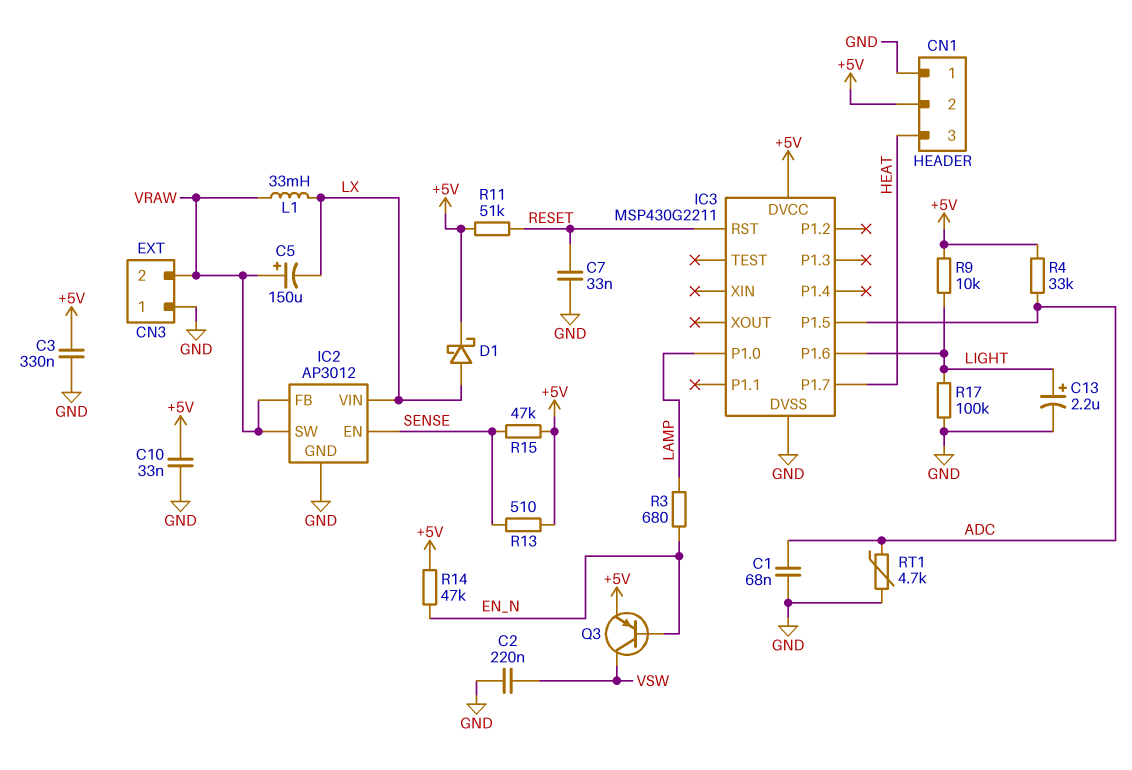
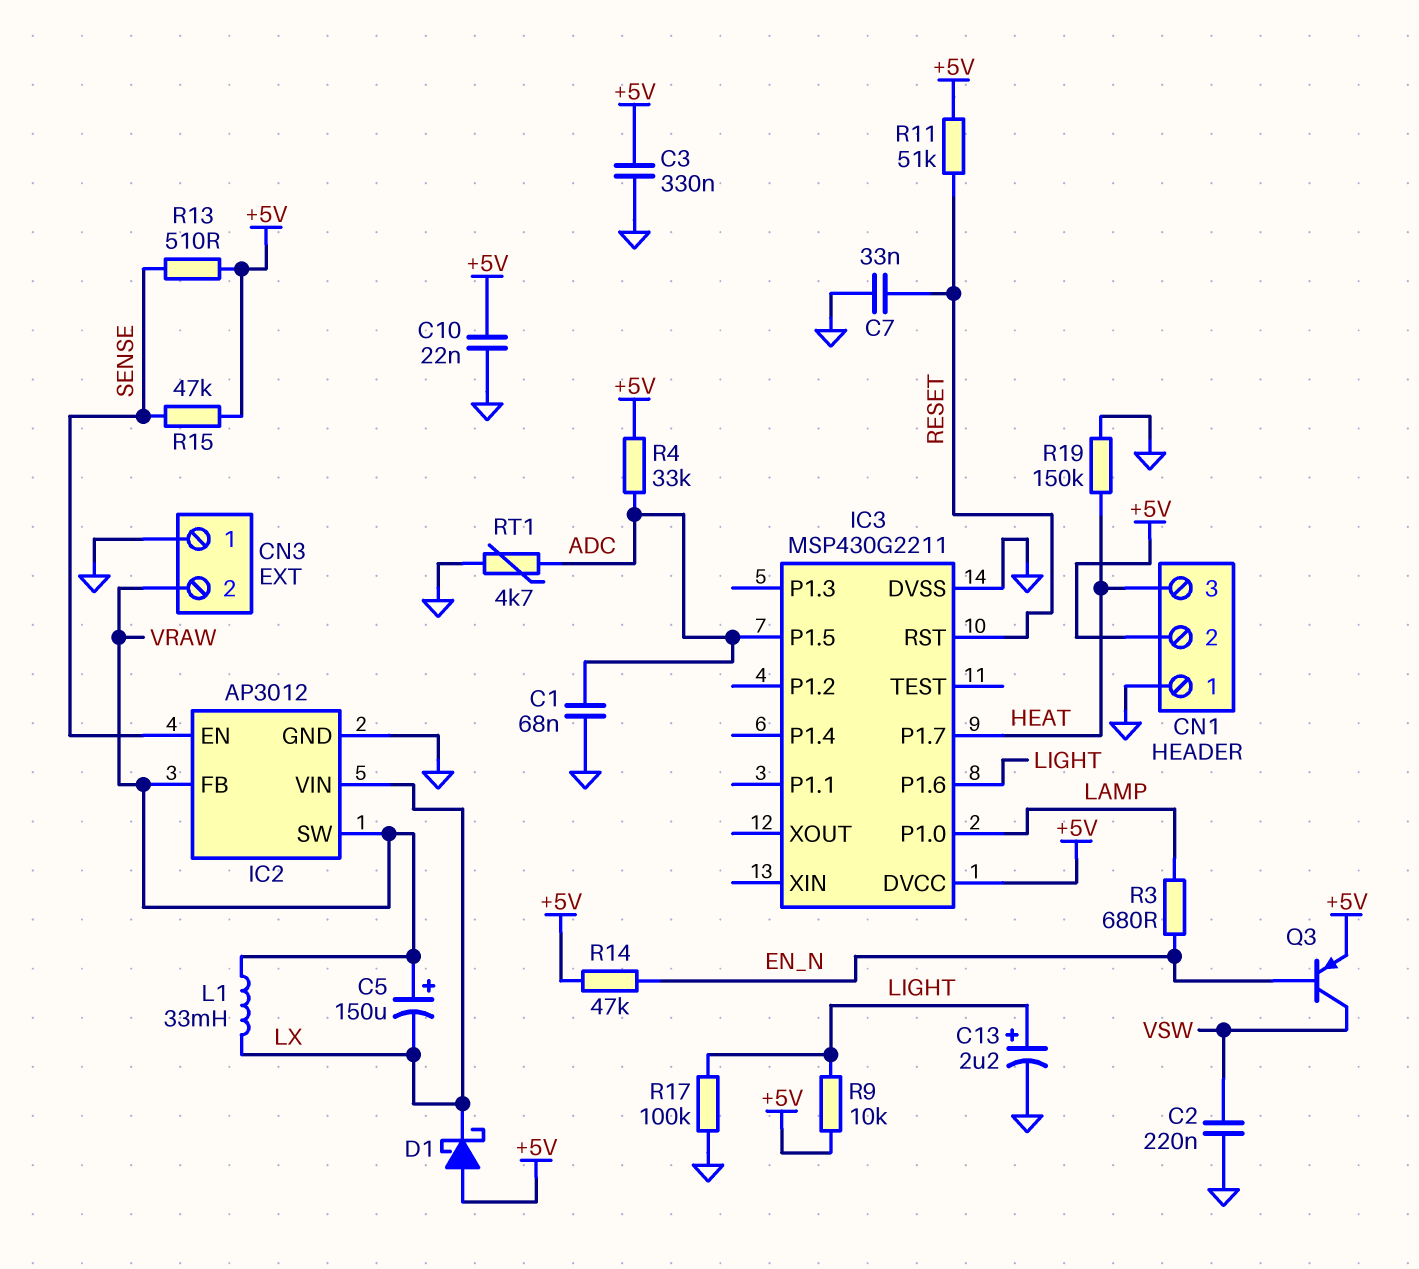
C10: 33nF (+5V, GND) -> 22nF (+5V, GND)
D1: schottky (A LX, K +5V) -> schottky (A +5V, K LX)
R19: none -> 150k (GND, HEAT)

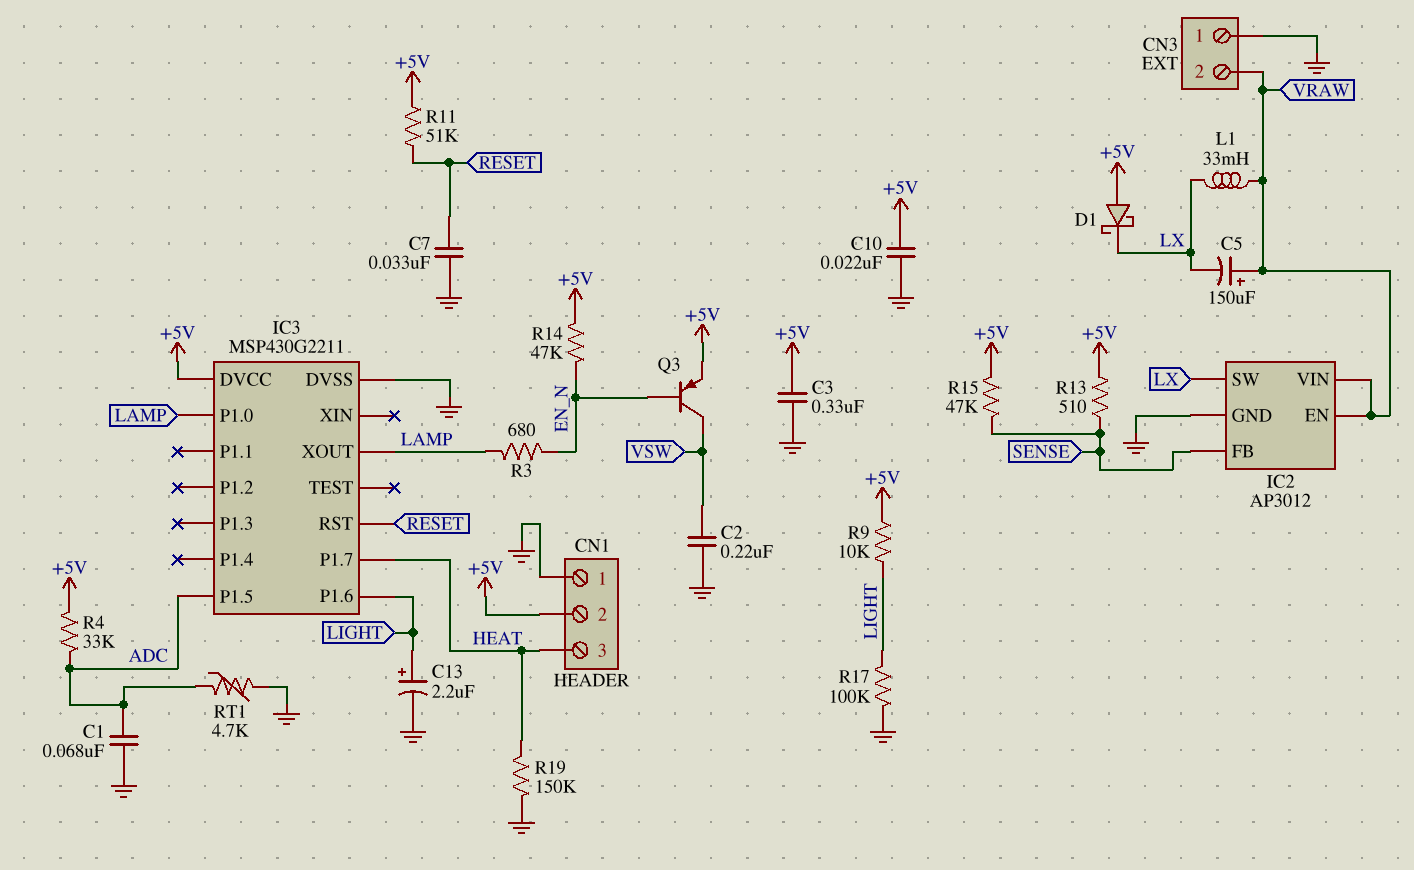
IC2 pin EN: SENSE -> VRAW
IC2 pin FB: VRAW -> SENSE
IC2 pin SW: VRAW -> LX
IC2 pin VIN: LX -> VRAW
IC3 pin XOUT: none -> LAMP

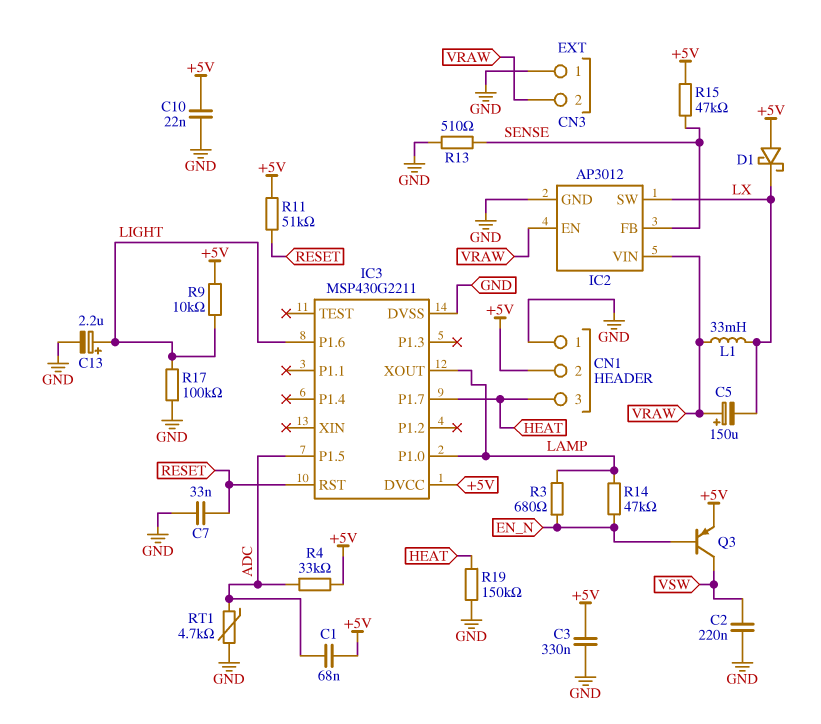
C1: 68nF (ADC, GND) -> 68nF (+5V, ADC)
R13: 510 (+5V, SENSE) -> 510 (GND, SENSE)
R14: 47k (+5V, EN_N) -> 47k (EN_N, LAMP)

